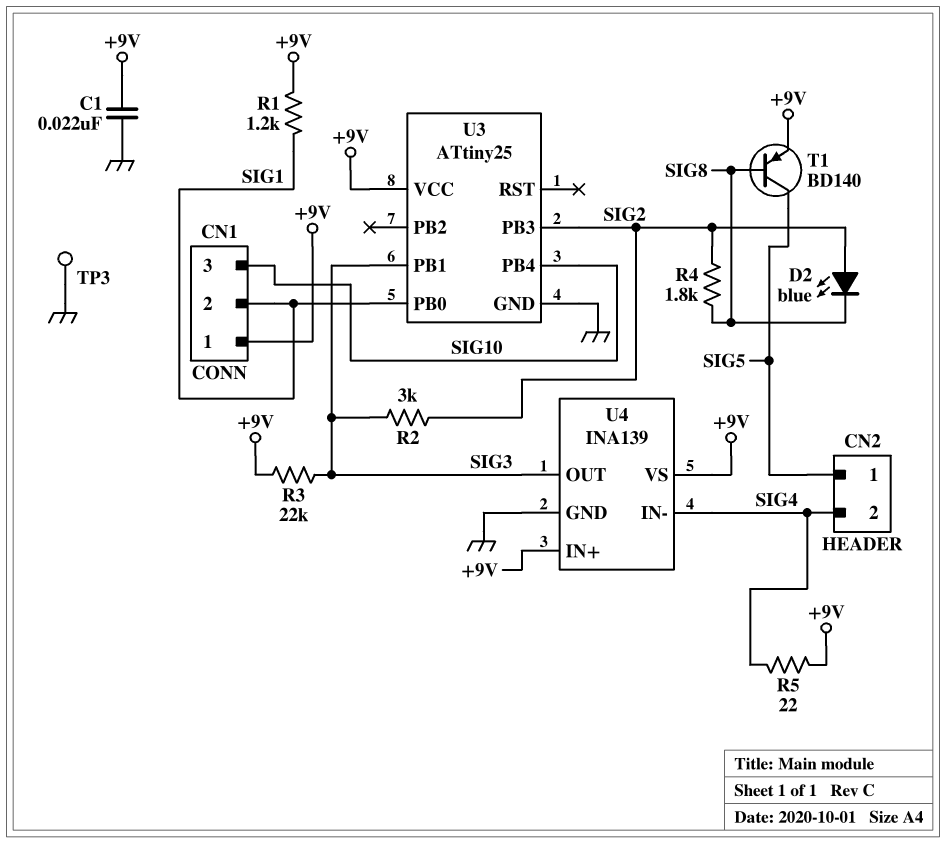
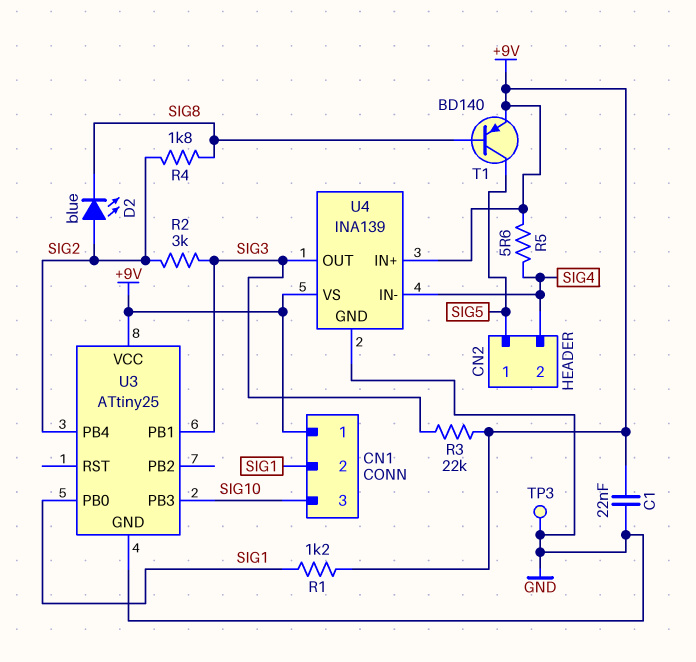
R5: 22 (+9V, SIG4) -> 5.6 (+9V, SIG4)
U3 pin PB3: SIG2 -> SIG10
U3 pin PB4: SIG10 -> SIG2

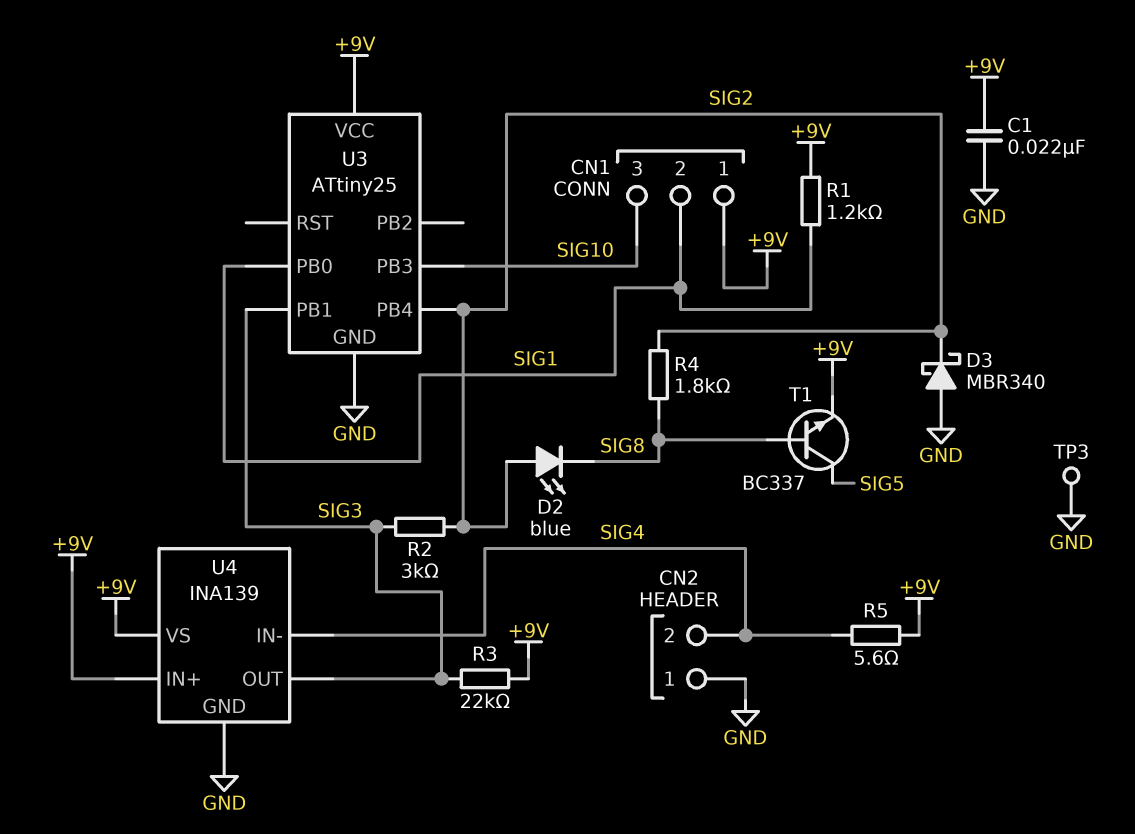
CN2 pin 1: SIG5 -> GND
D3: none -> schottky MBR340 (A GND, K SIG2)
T1: PNP BD140 (B SIG8, C SIG5, E +9V) -> NPN BC337 (B SIG8, C SIG5, E +9V)

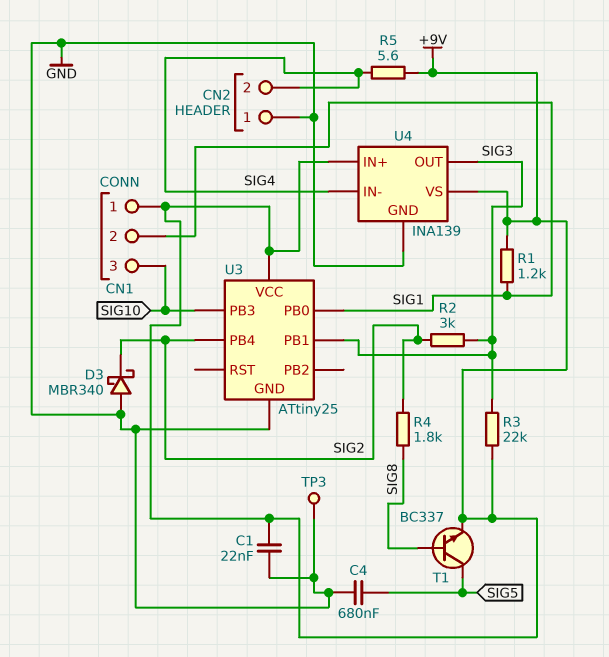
C4: none -> 680nF (GND, SIG5)
D2: LED blue (A SIG2, K SIG8) -> none

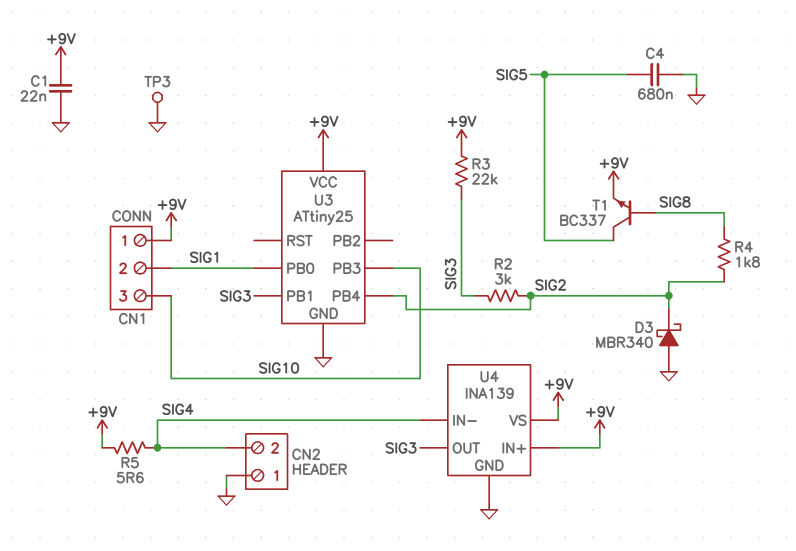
R1: 1.2k (+9V, SIG1) -> none

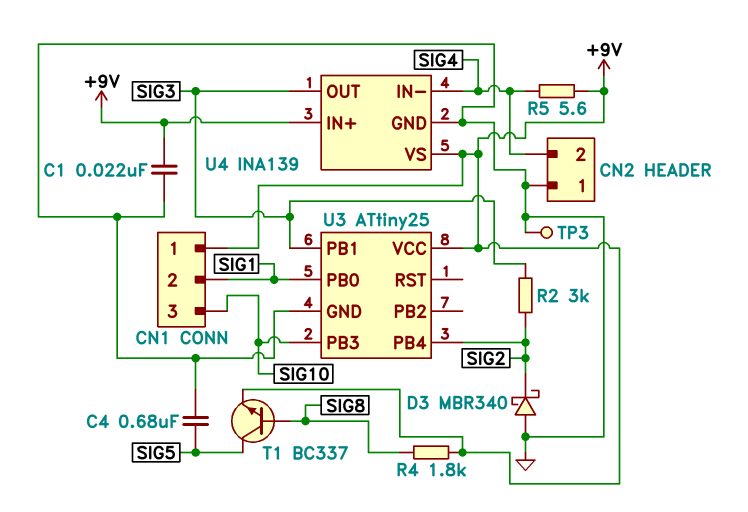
R3: 22k (+9V, SIG3) -> none
R4: 1.8k (SIG2, SIG8) -> 1.8k (+9V, SIG8)

